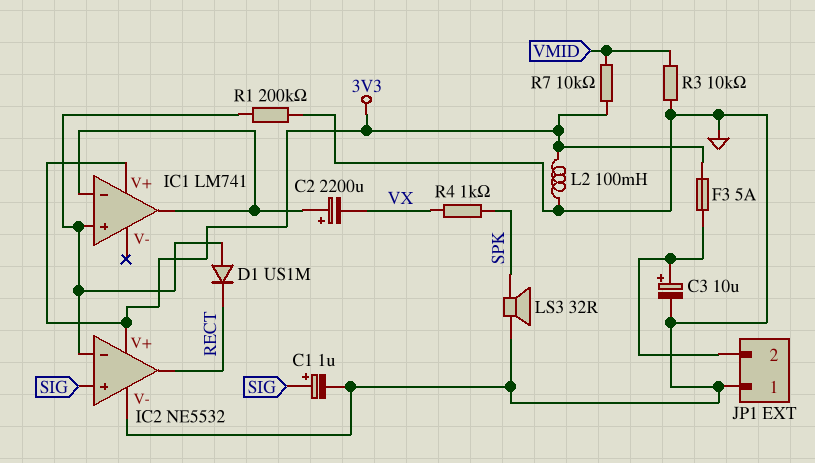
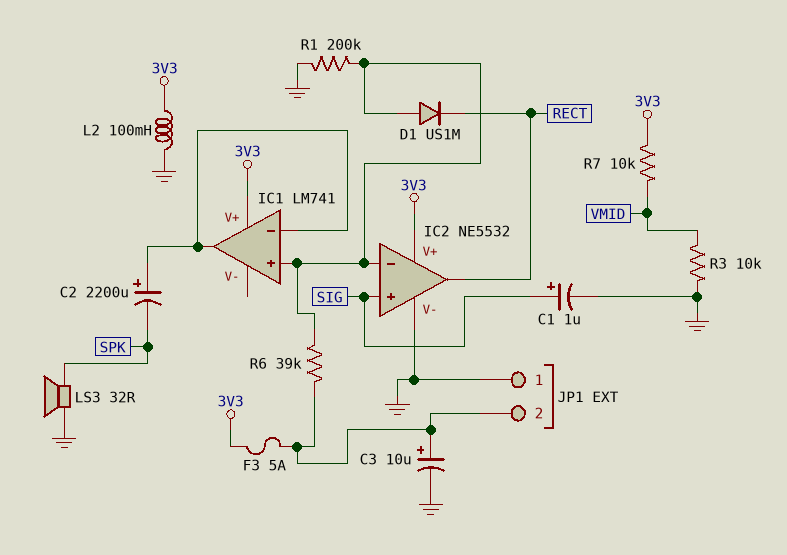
C2: 2200uF (plus IC1/in-, minus VX) -> 2200uF (plus IC1/in-, minus SPK)
R4: 1k (SPK, VX) -> none
R6: none -> 39k (IC1/in+, JP1/2)

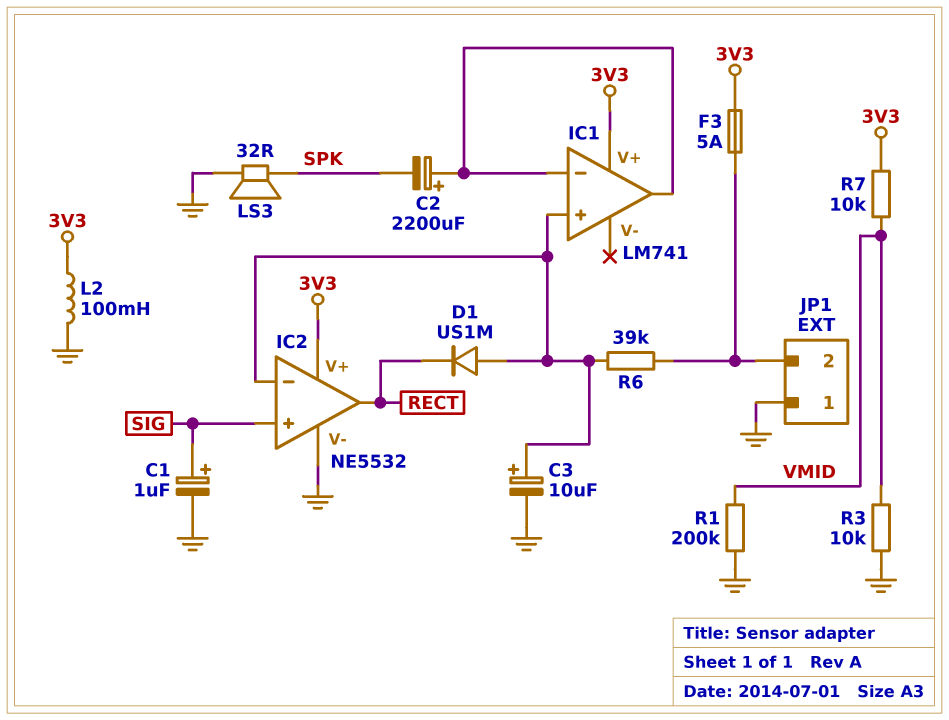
C3: 10uF (plus JP1/2, minus GND) -> 10uF (plus IC1/in+, minus GND)
R1: 200k (GND, IC1/in+) -> 200k (GND, VMID)

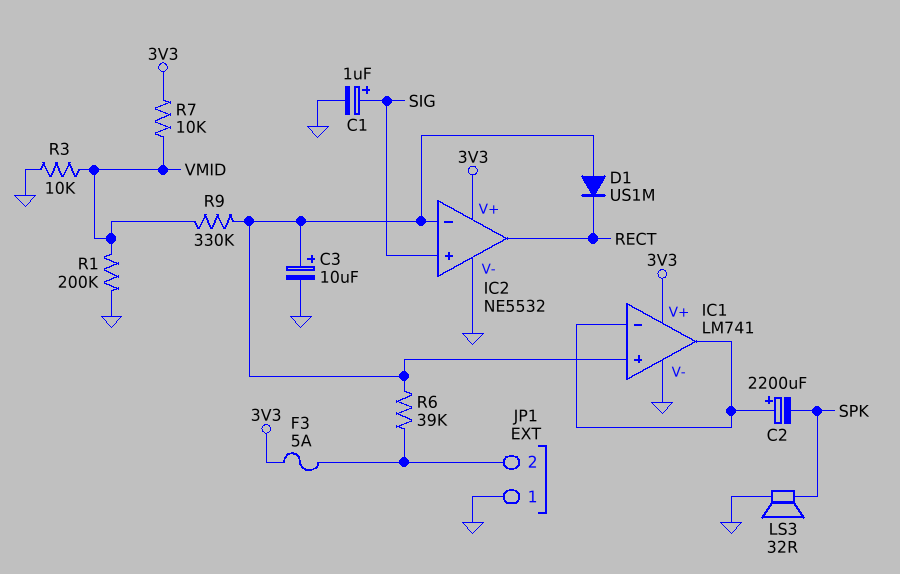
IC1 pin V-: none -> GND
L2: 100mH (3V3, GND) -> none
R9: none -> 330k (IC1/in+, VMID)

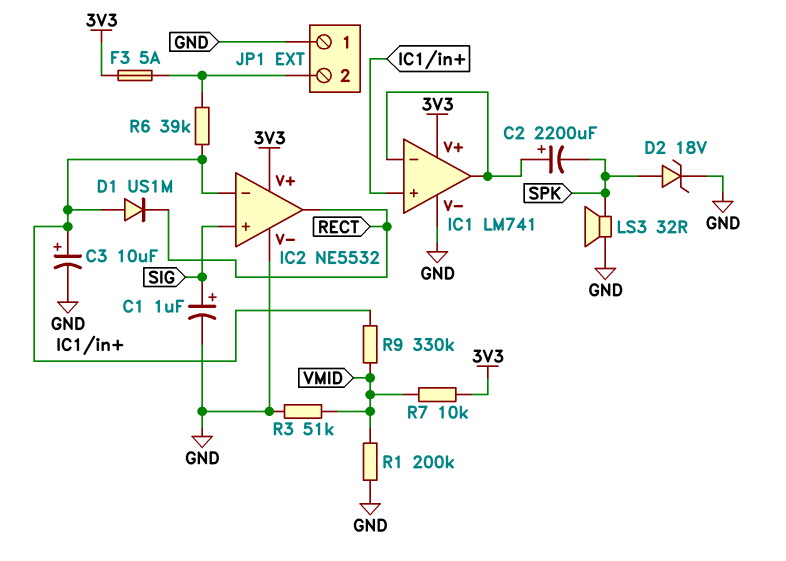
D2: none -> zener 18V (A SPK, K GND)
R3: 10k (GND, VMID) -> 51k (GND, VMID)

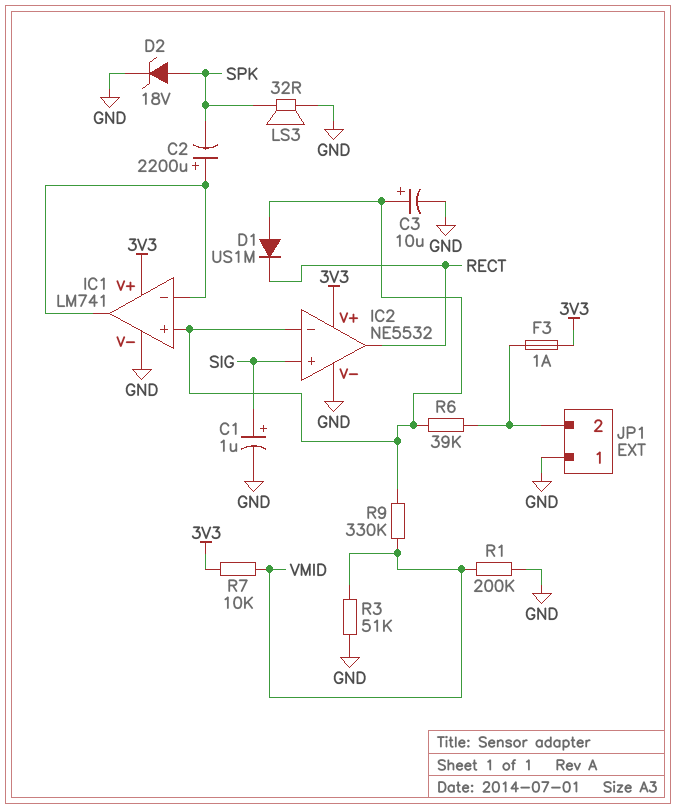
F3: 5A (3V3, JP1/2) -> 1A (3V3, JP1/2)

